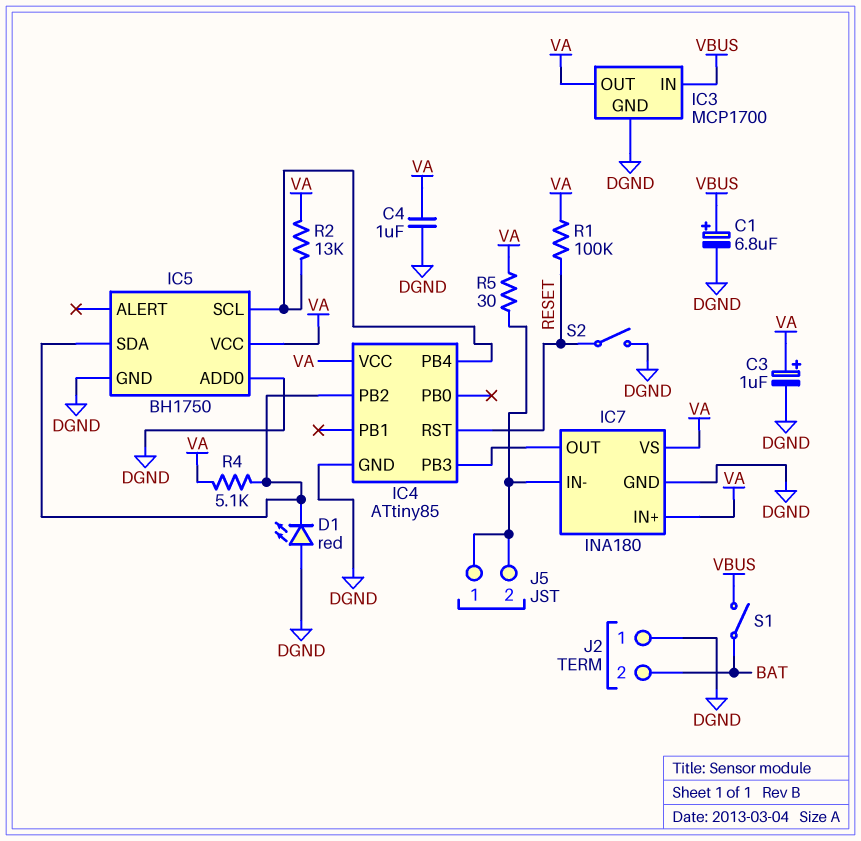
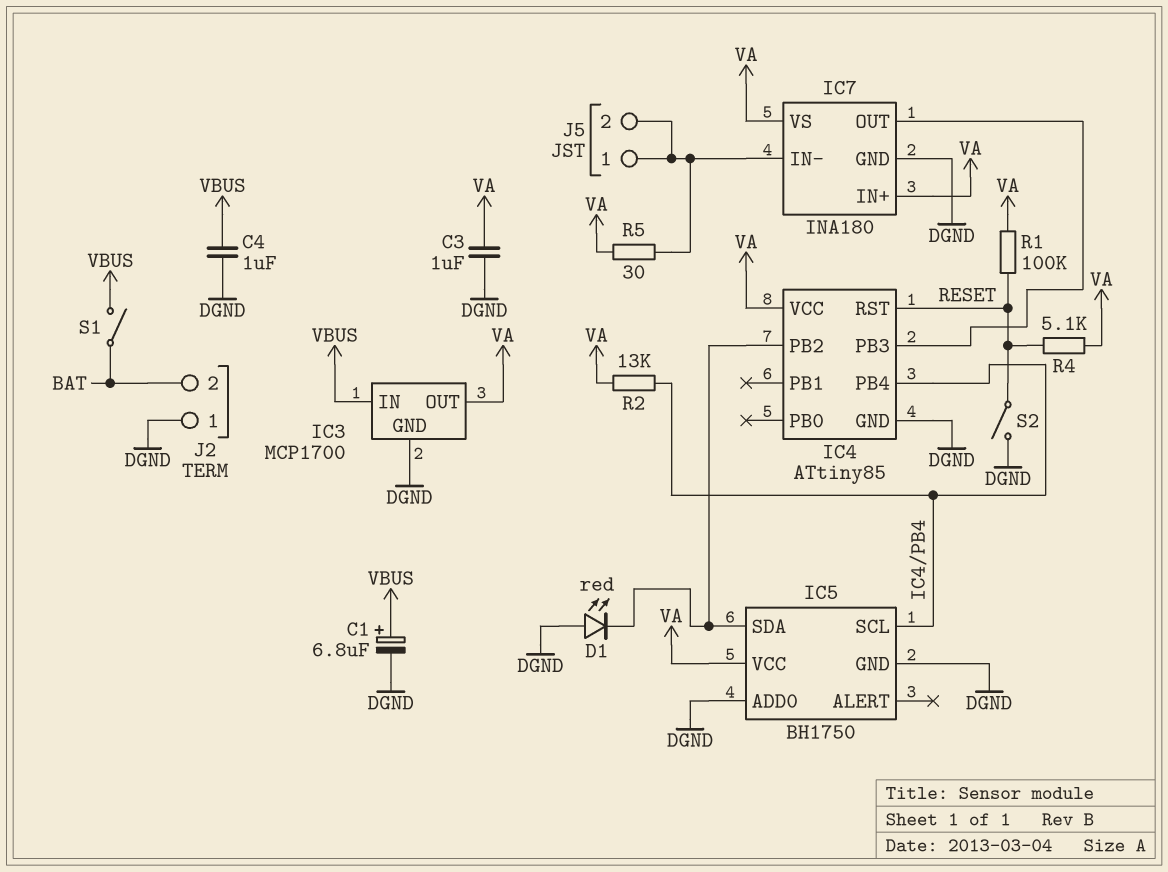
C3: 1uF (plus VA, minus DGND) -> 1uF (DGND, VA)
C4: 1uF (DGND, VA) -> 1uF (DGND, VBUS)
R4: 5.1k (IC4/PB2, VA) -> 5.1k (RESET, VA)

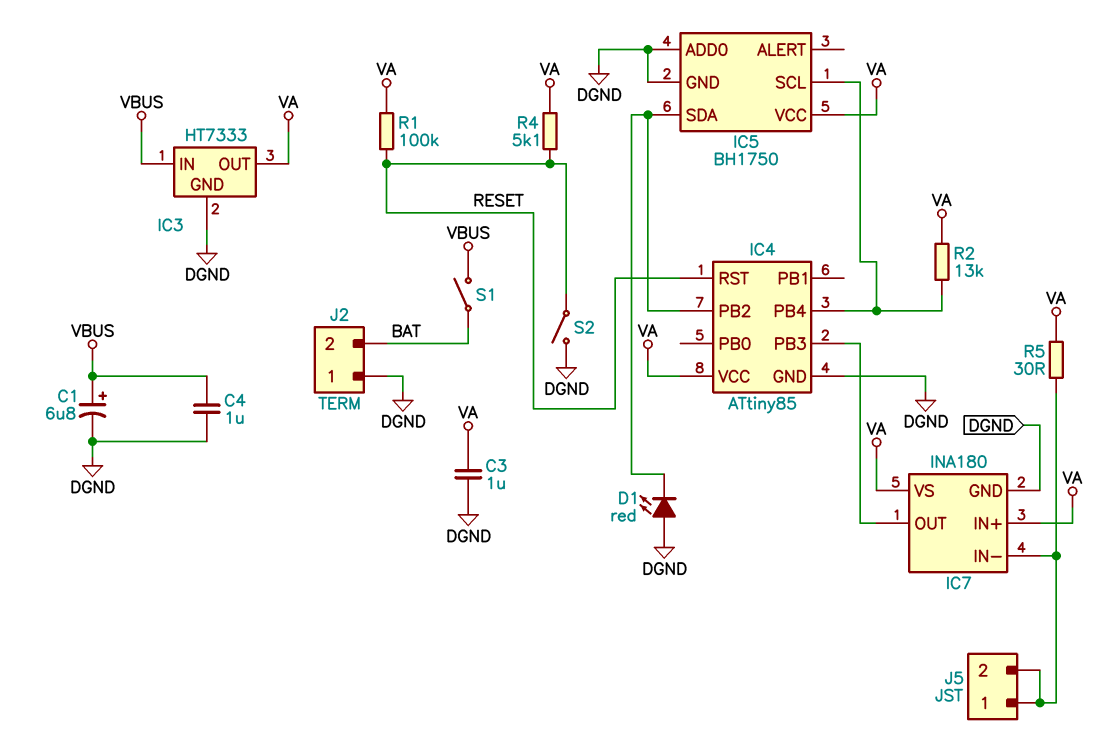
IC3: MCP1700 -> HT7333

